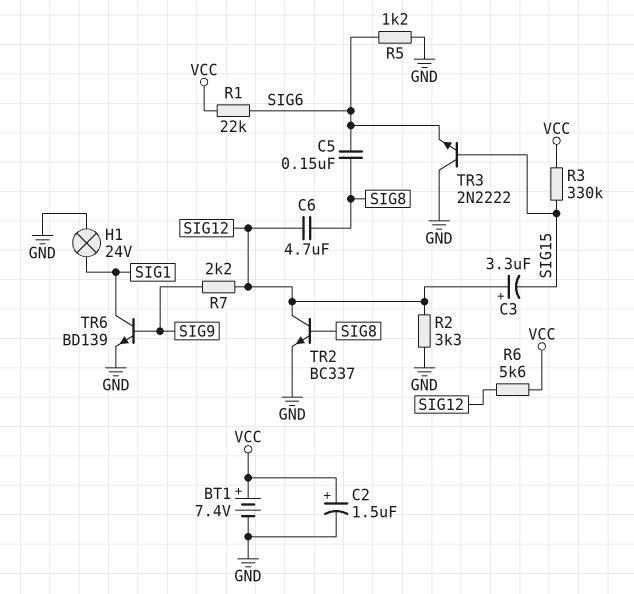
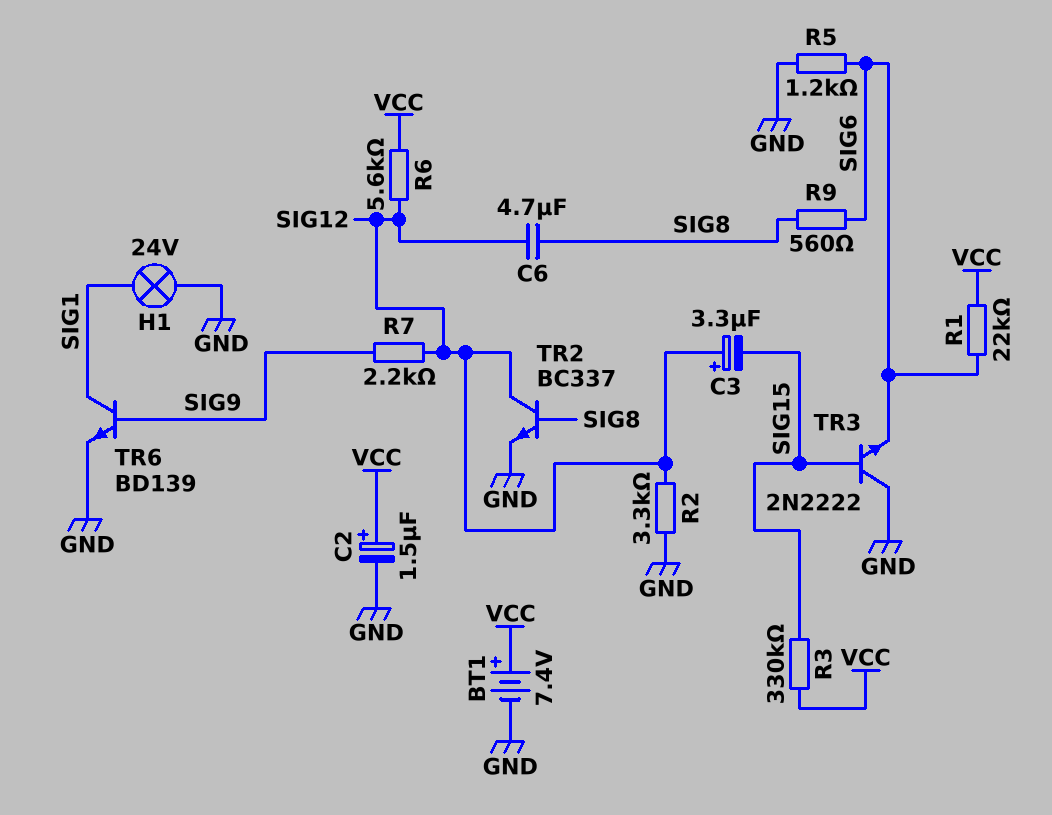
C5: 150nF (SIG6, SIG8) -> none
R9: none -> 560 (SIG6, SIG8)

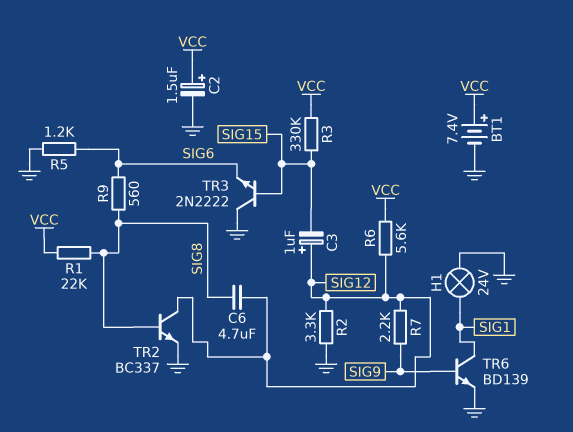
C3: 3.3uF (plus SIG12, minus SIG15) -> 1uF (plus SIG12, minus SIG15)
R1: 22k (SIG6, VCC) -> 22k (SIG8, VCC)

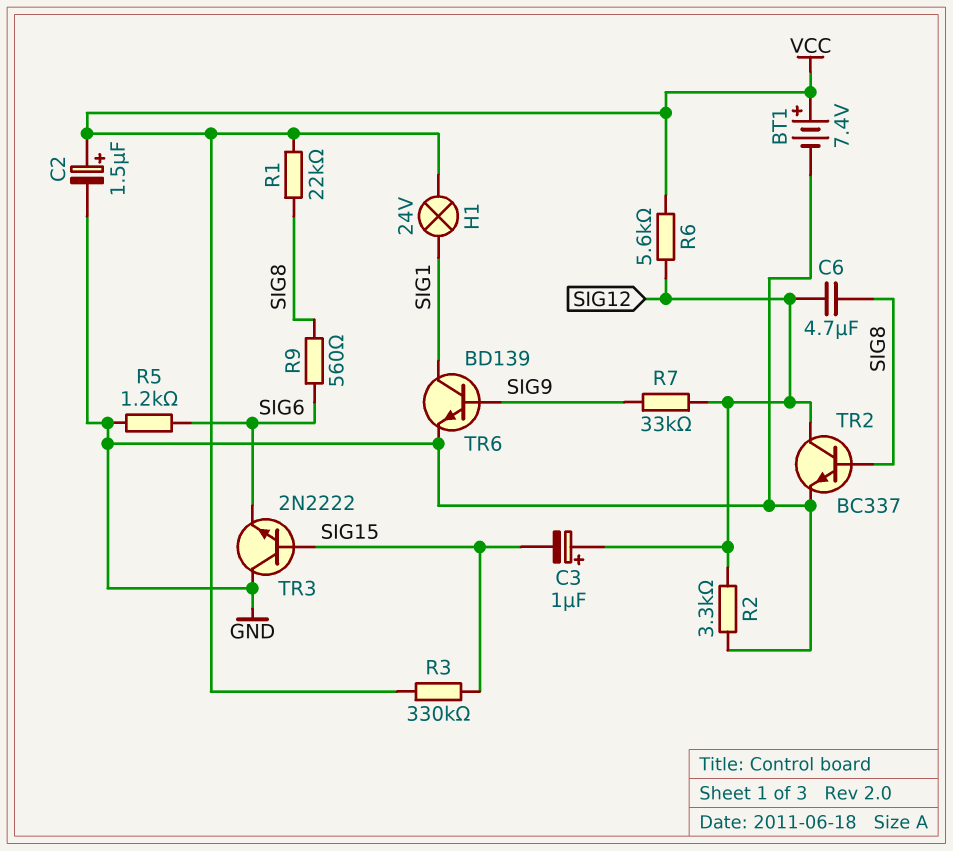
H1: lamp 24V (GND, SIG1) -> lamp 24V (SIG1, VCC)
R7: 2.2k (SIG9, SIG12) -> 33k (SIG9, SIG12)

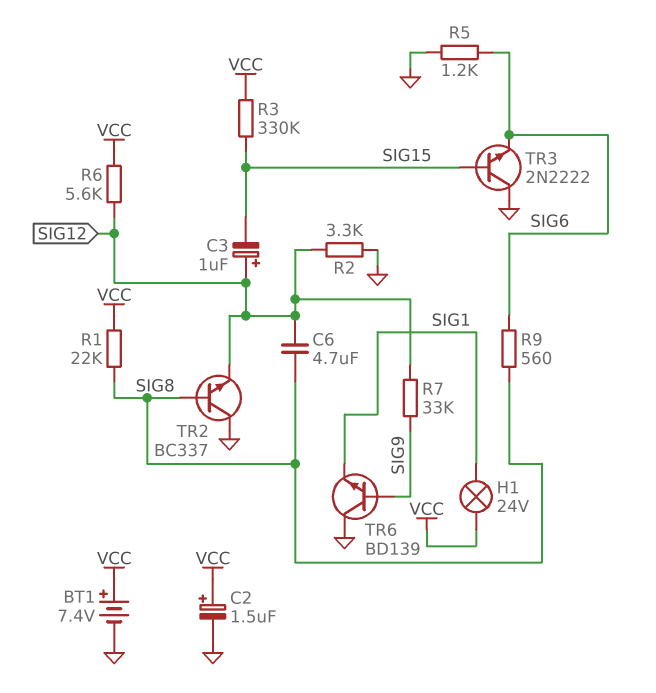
TR2: NPN BC337 (B SIG8, C SIG12, E GND) -> NPN BC337 (B SIG8, C GND, E SIG12)
TR6: NPN BD139 (B SIG9, C SIG1, E GND) -> NPN BD139 (B SIG9, C GND, E SIG1)

